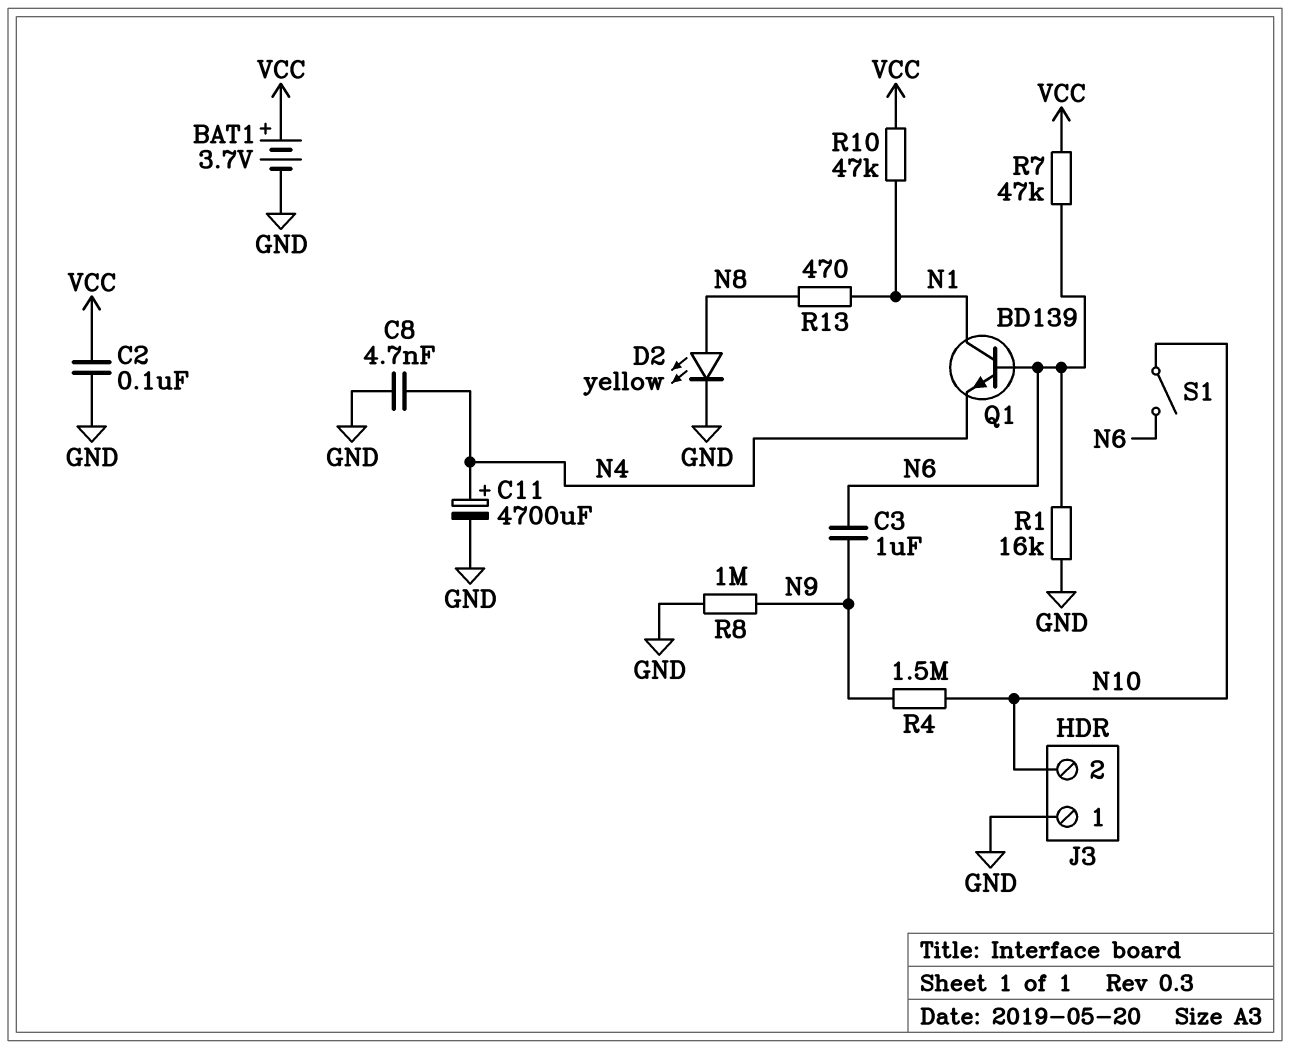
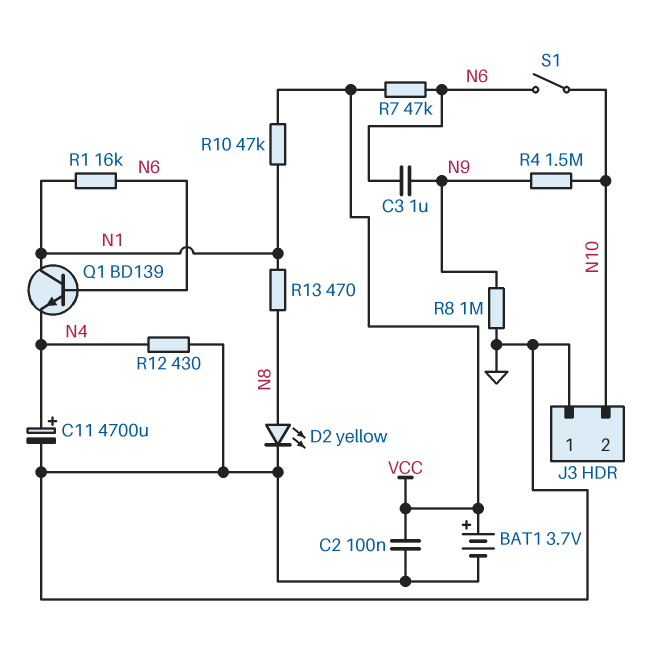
C8: 4.7nF (GND, N4) -> none
R1: 16k (GND, N6) -> 16k (N1, N6)
R12: none -> 430 (GND, N4)

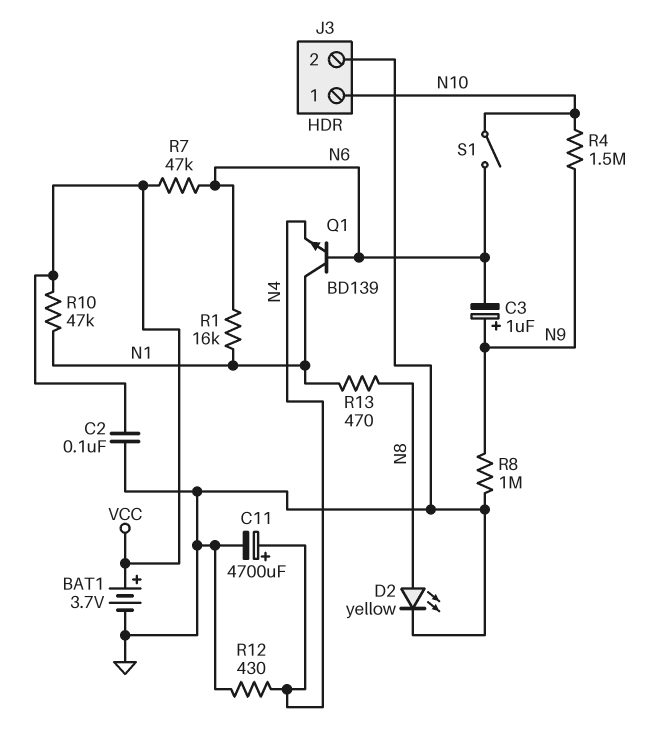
C3: 1uF (N6, N9) -> 1uF (plus N9, minus N6)
J3 pin 1: GND -> N10
J3 pin 2: N10 -> GND

